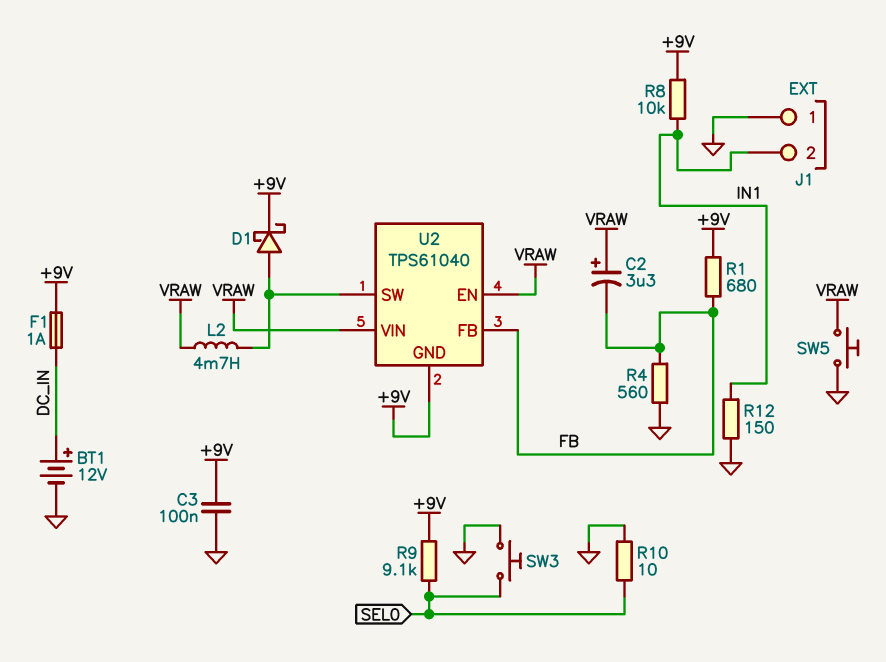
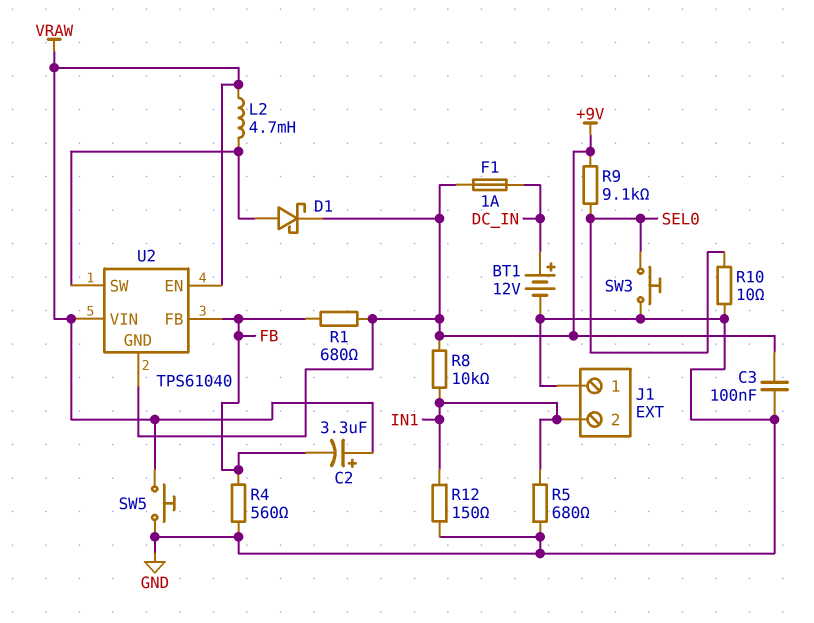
R5: none -> 680 (GND, IN1)

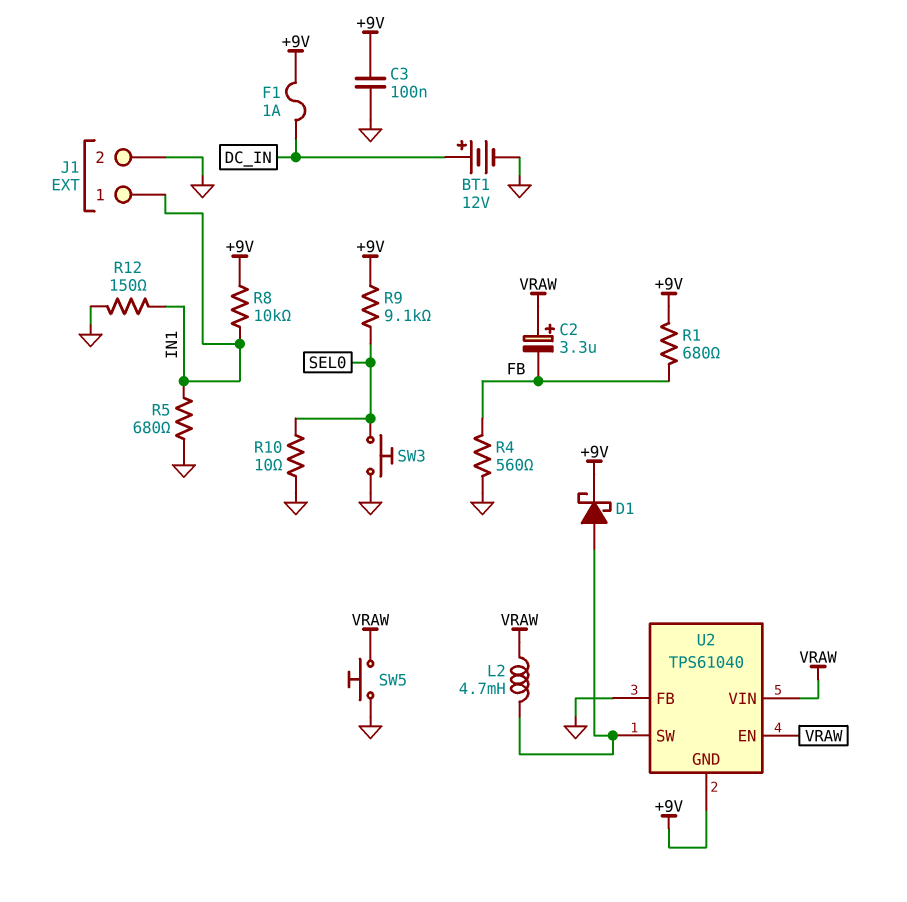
J1 pin 1: GND -> IN1
J1 pin 2: IN1 -> GND
U2 pin FB: FB -> GND

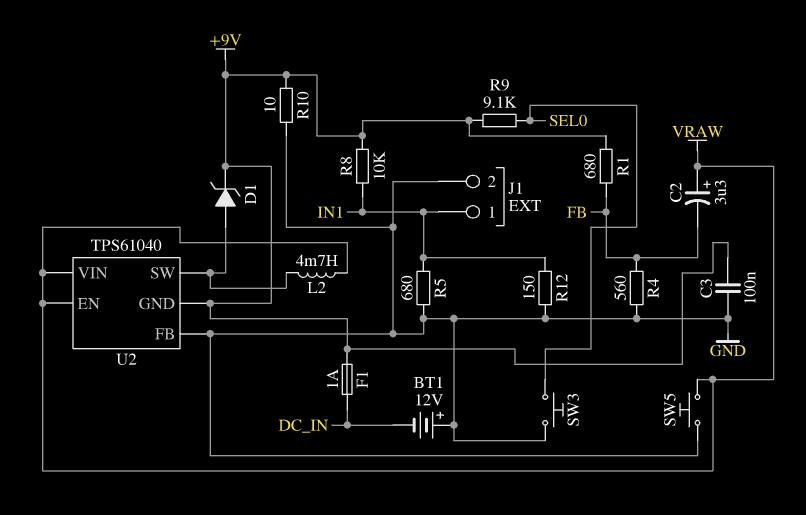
BT1: 12V (plus DC_IN, minus GND) -> 12V (plus GND, minus DC_IN)
D1: schottky (A U2/SW, K +9V) -> zener (A U2/SW, K +9V)
R10: 10 (GND, SEL0) -> 10 (+9V, GND)

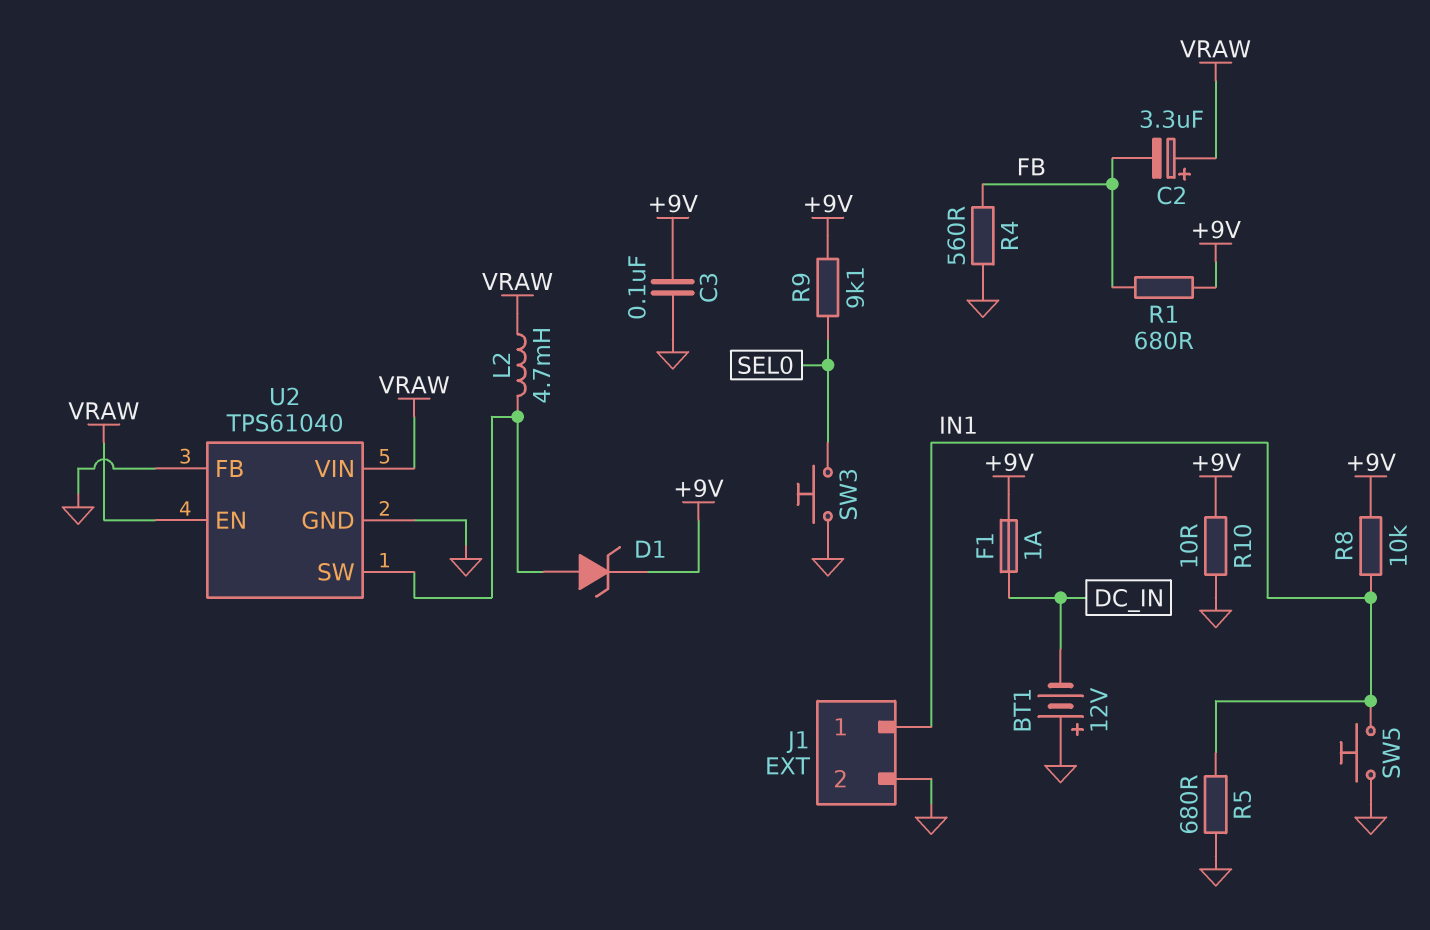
R12: 150 (GND, IN1) -> none
SW5: button (GND, VRAW) -> button (GND, IN1)
U2 pin GND: +9V -> GND

